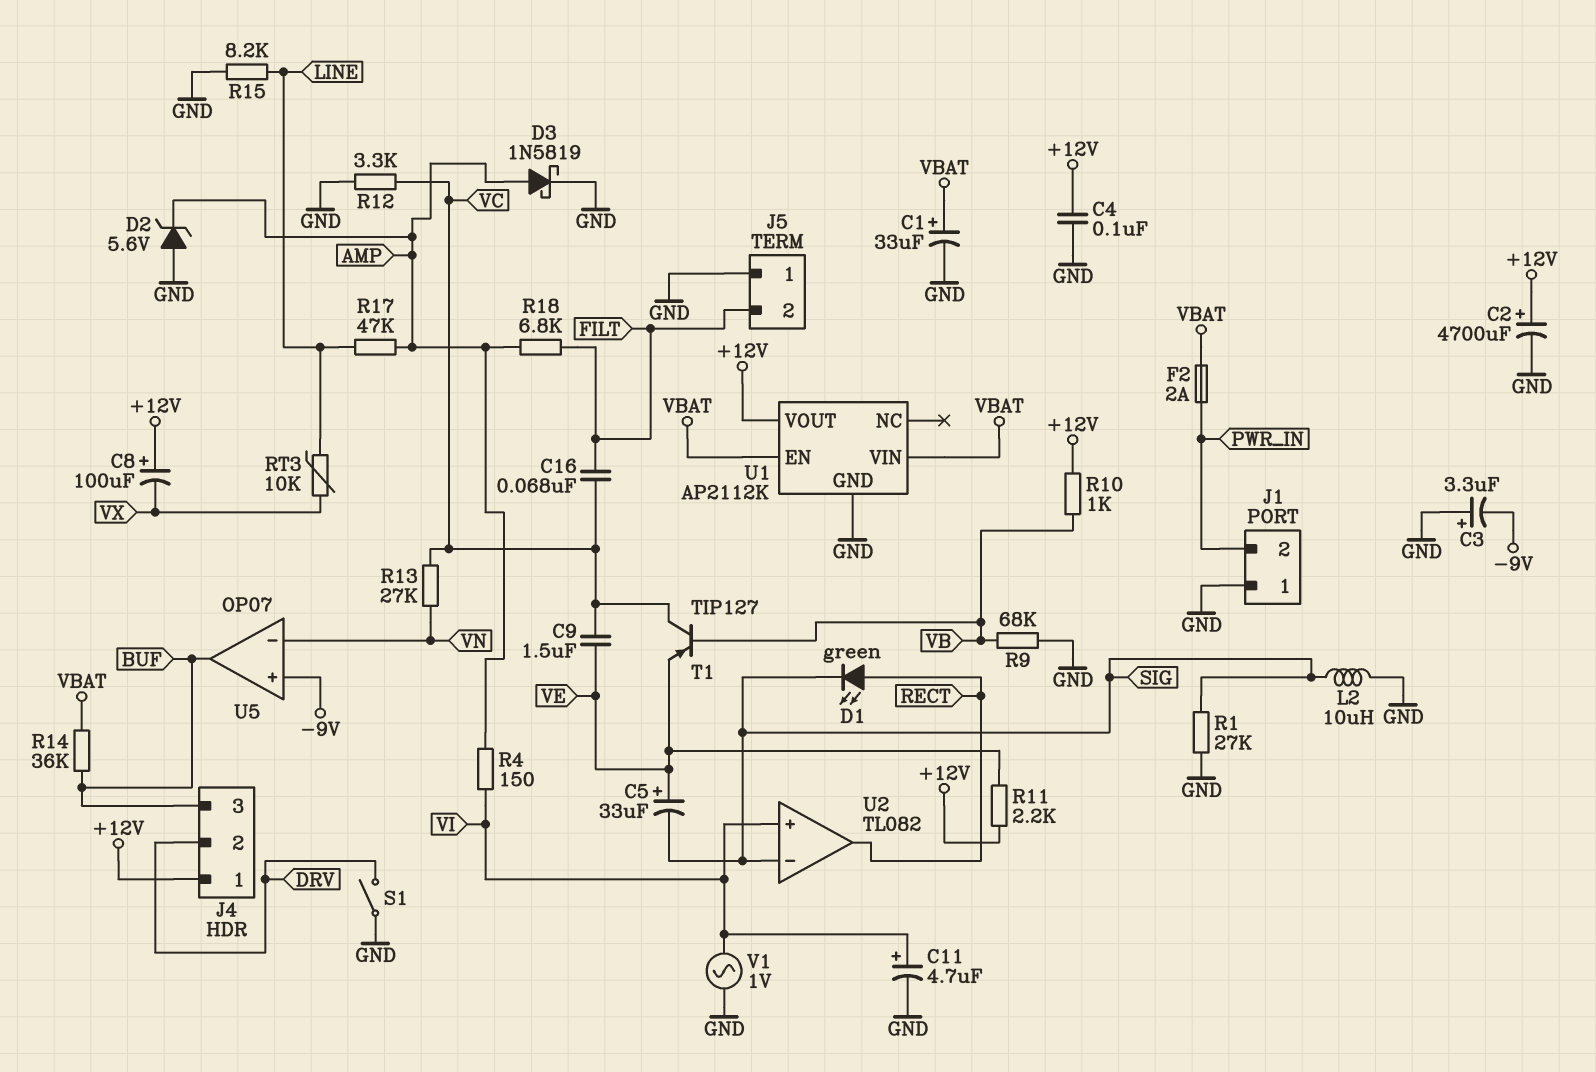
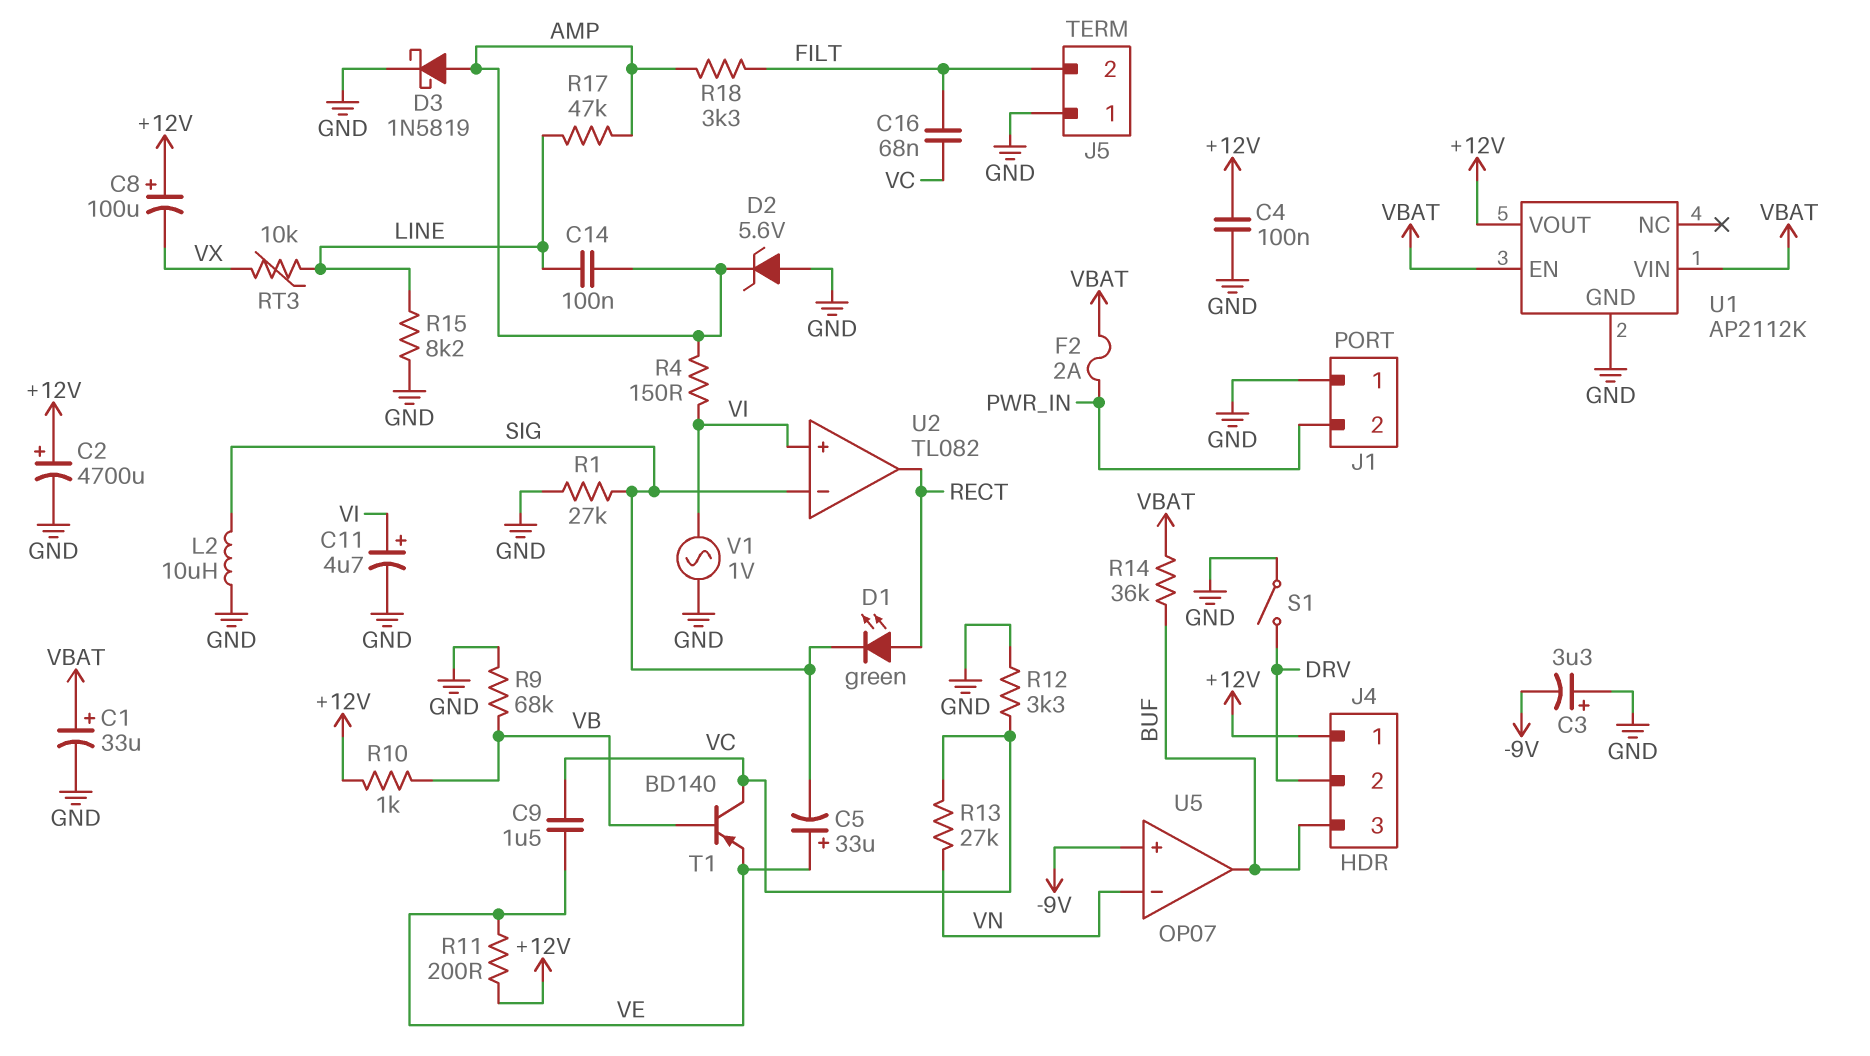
C14: none -> 100nF (AMP, LINE)
R11: 2.2k (+12V, VE) -> 200 (+12V, VE)
R18: 6.8k (AMP, FILT) -> 3.3k (AMP, FILT)
T1: PNP TIP127 (B VB, C VC, E VE) -> PNP BD140 (B VB, C VC, E VE)

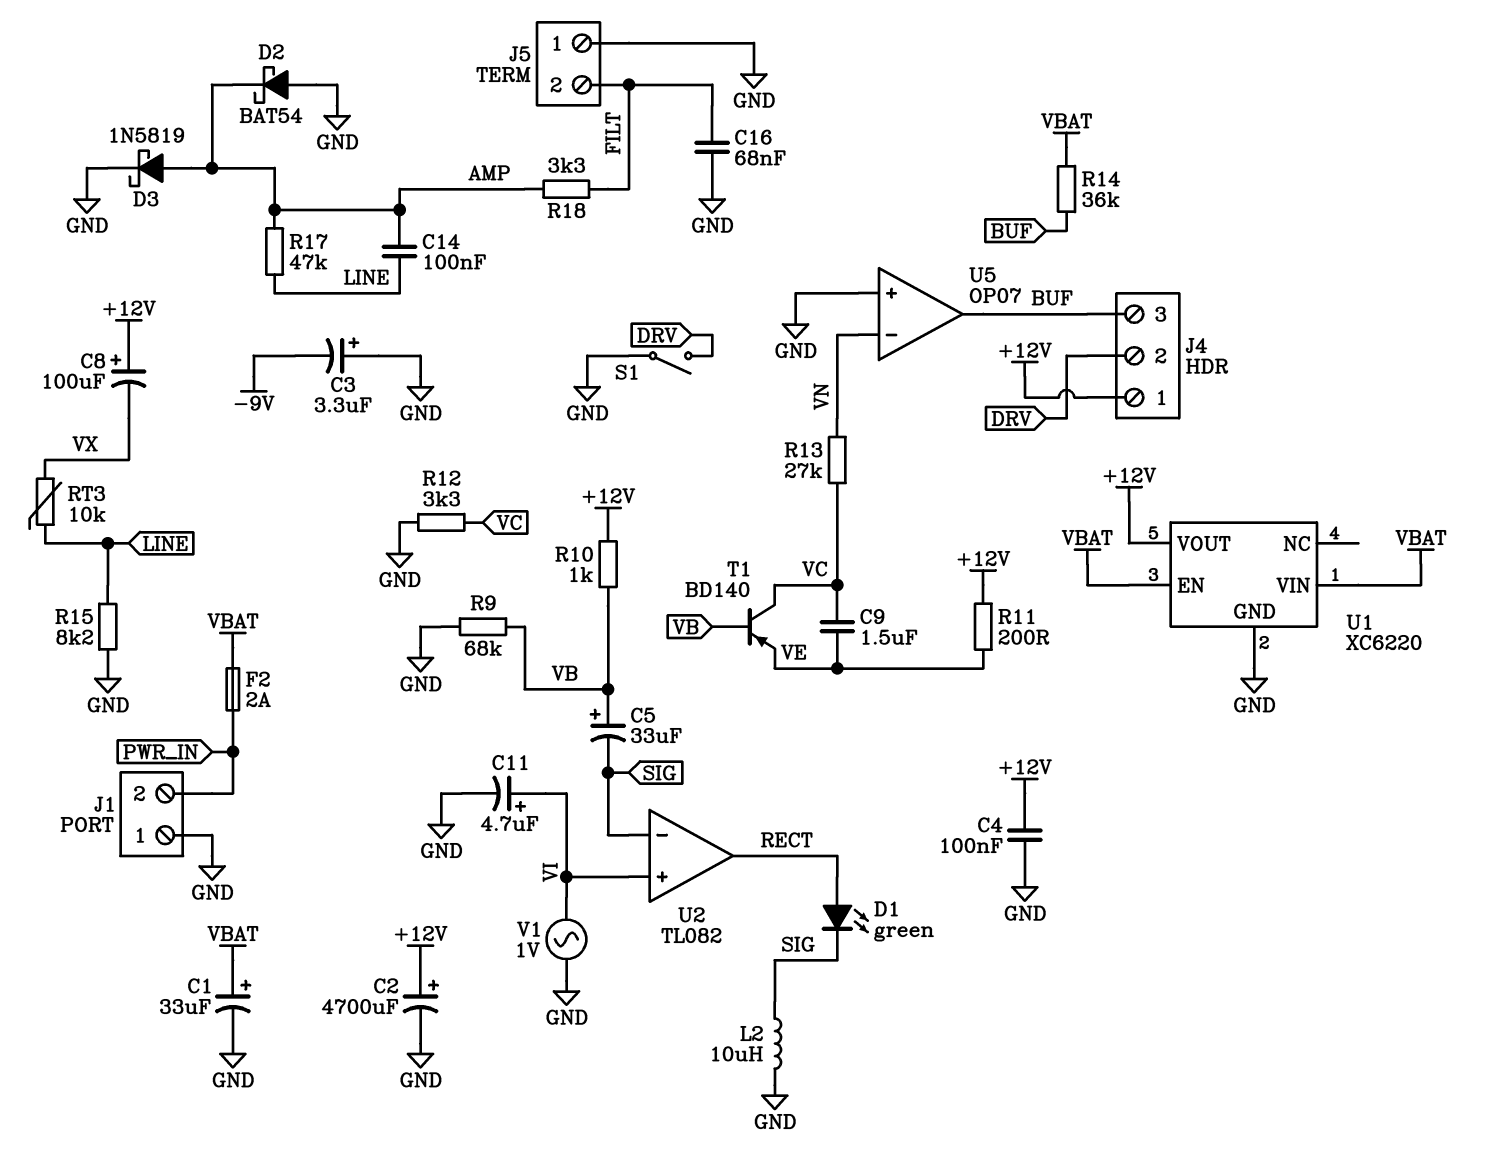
C5: 33uF (plus VE, minus SIG) -> 33uF (plus VB, minus SIG)
C16: 68nF (FILT, VC) -> 68nF (FILT, GND)
D2: zener 5.6V (A GND, K AMP) -> schottky BAT54 (A GND, K AMP)
R1: 27k (GND, SIG) -> none
R4: 150 (AMP, VI) -> none
U1: AP2112K -> XC6220
U5 pin in+: -9V -> GND

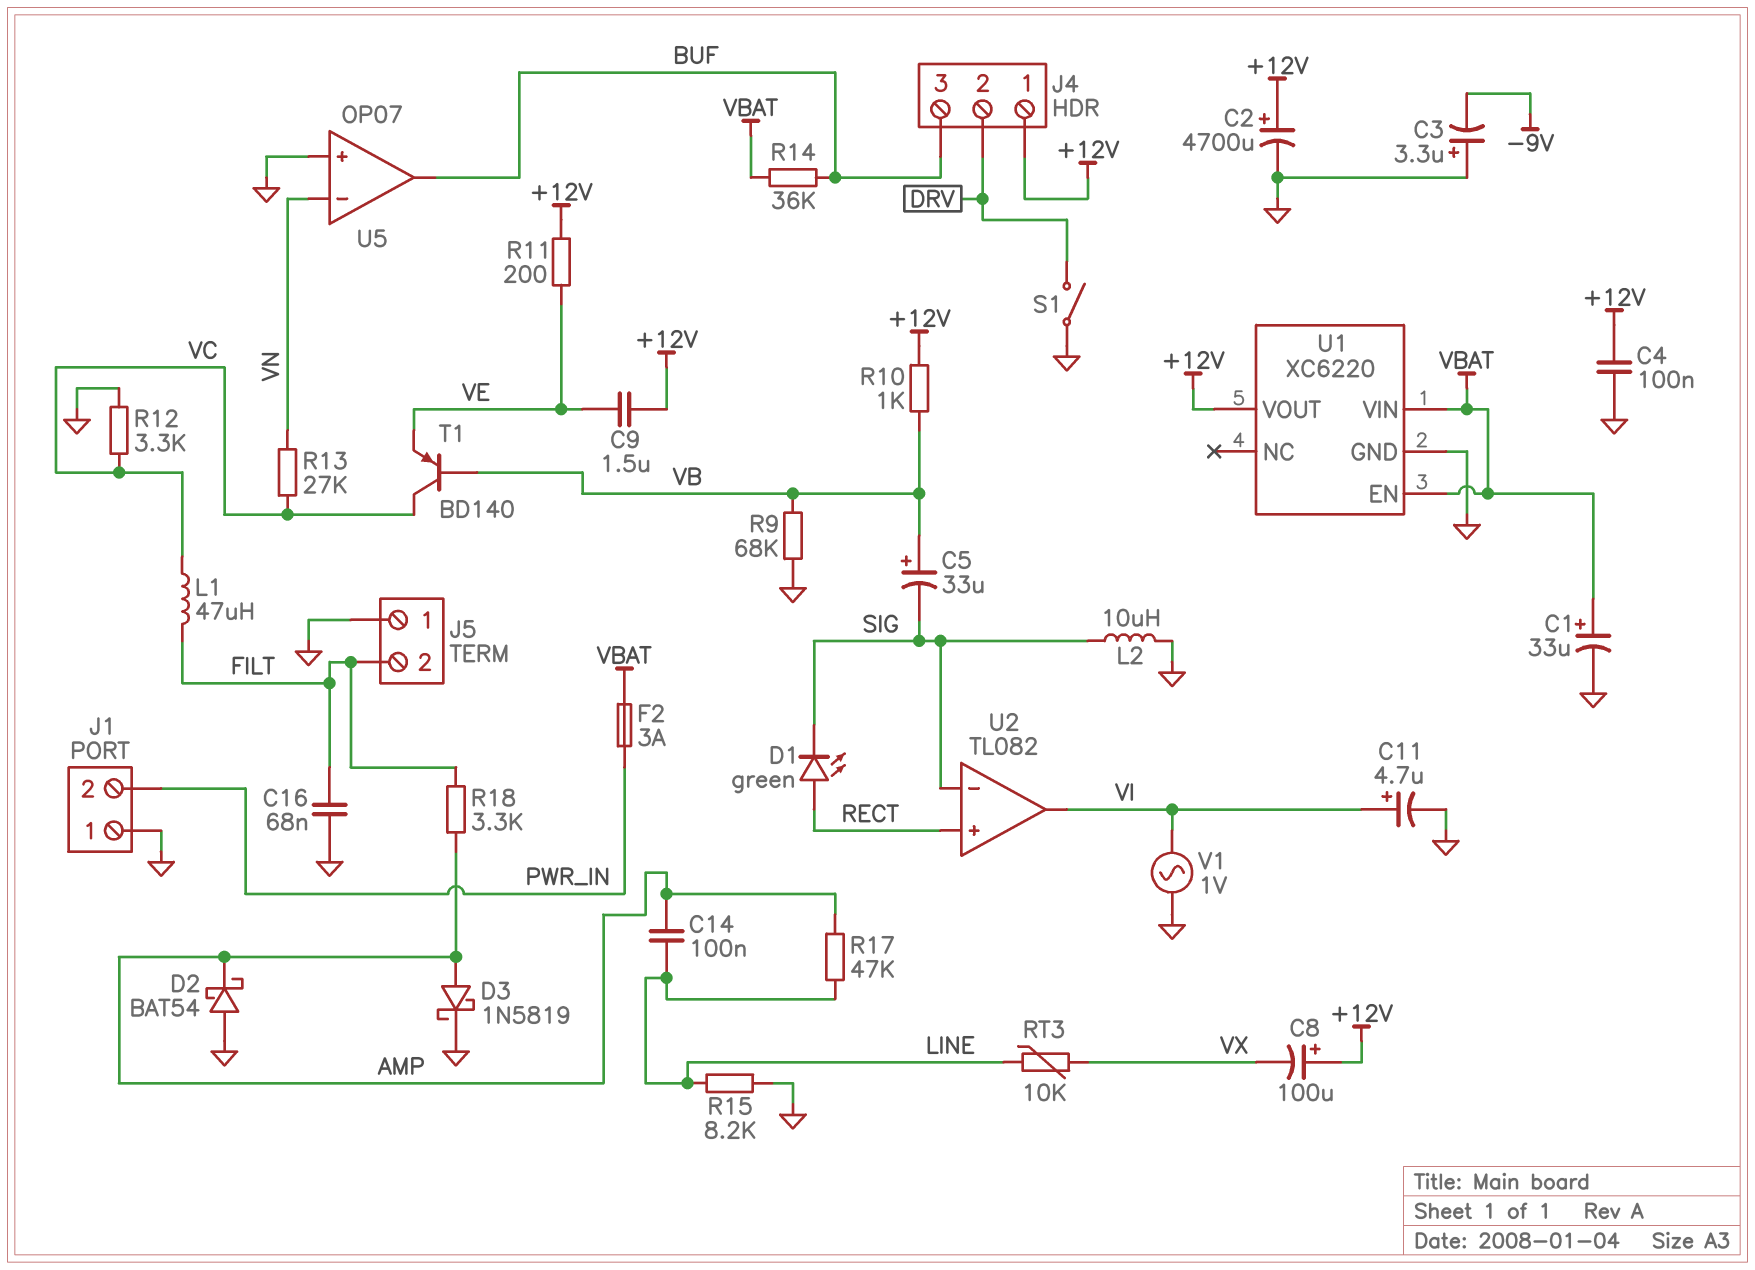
C9: 1.5uF (VC, VE) -> 1.5uF (+12V, VE)
F2: 2A (PWR_IN, VBAT) -> 3A (PWR_IN, VBAT)
L1: none -> 47uH (FILT, VC)
U2 pin in+: VI -> RECT
U2 pin out: RECT -> VI

